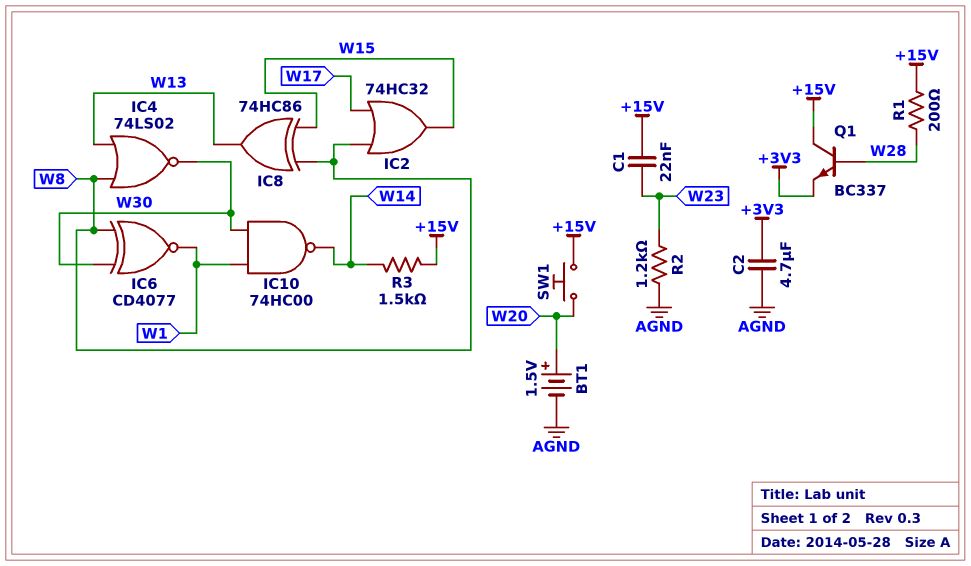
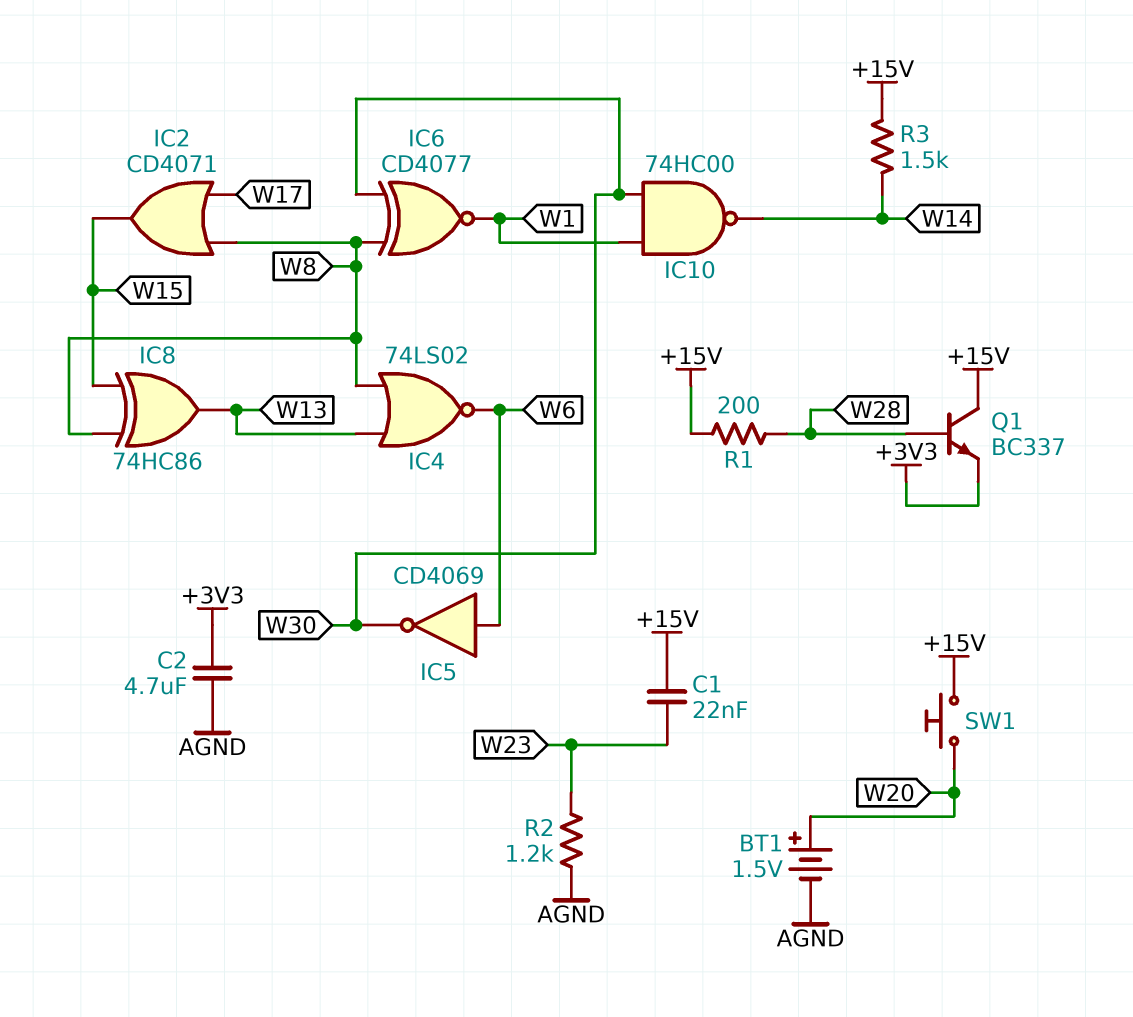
IC2: OR 74HC32 (in W8, in W17, out W15) -> OR CD4071 (in W8, in W17, out W15)
IC4: NOR 74LS02 (in W8, in W13, out W30) -> NOR 74LS02 (in W8, in W13, out W6)
IC5: none -> NOT CD4069 (in W6, out W30)

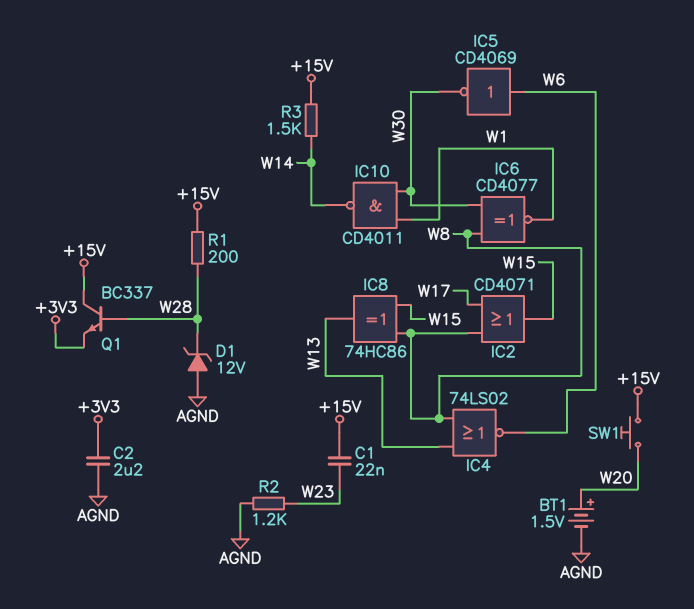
C2: 4.7uF (+3V3, AGND) -> 2.2uF (+3V3, AGND)
D1: none -> zener 12V (A AGND, K W28)
IC10: NAND 74HC00 (in W1, in W30, out W14) -> NAND CD4011 (in W1, in W30, out W14)

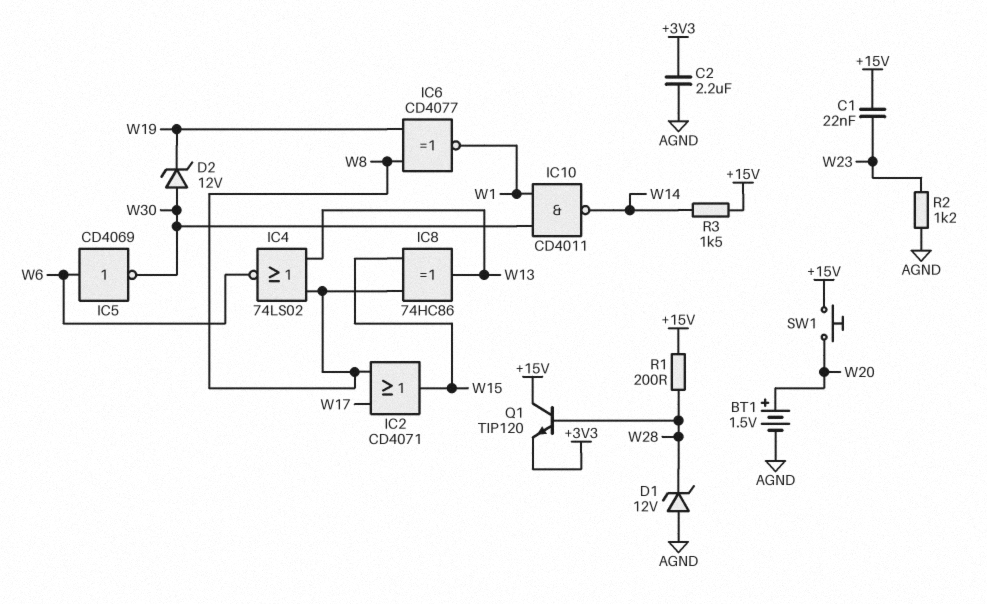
D2: none -> zener 12V (A W30, K W19)
IC6: XNOR CD4077 (in W8, in W30, out W1) -> XNOR CD4077 (in W8, in W19, out W1)
Q1: NPN BC337 (B W28, C +15V, E +3V3) -> NPN TIP120 (B W28, C +15V, E +3V3)

